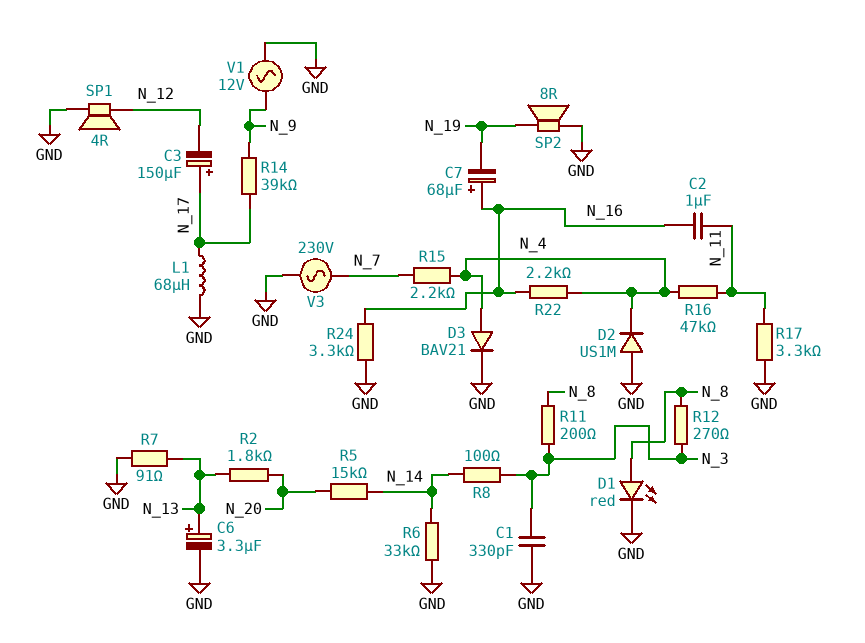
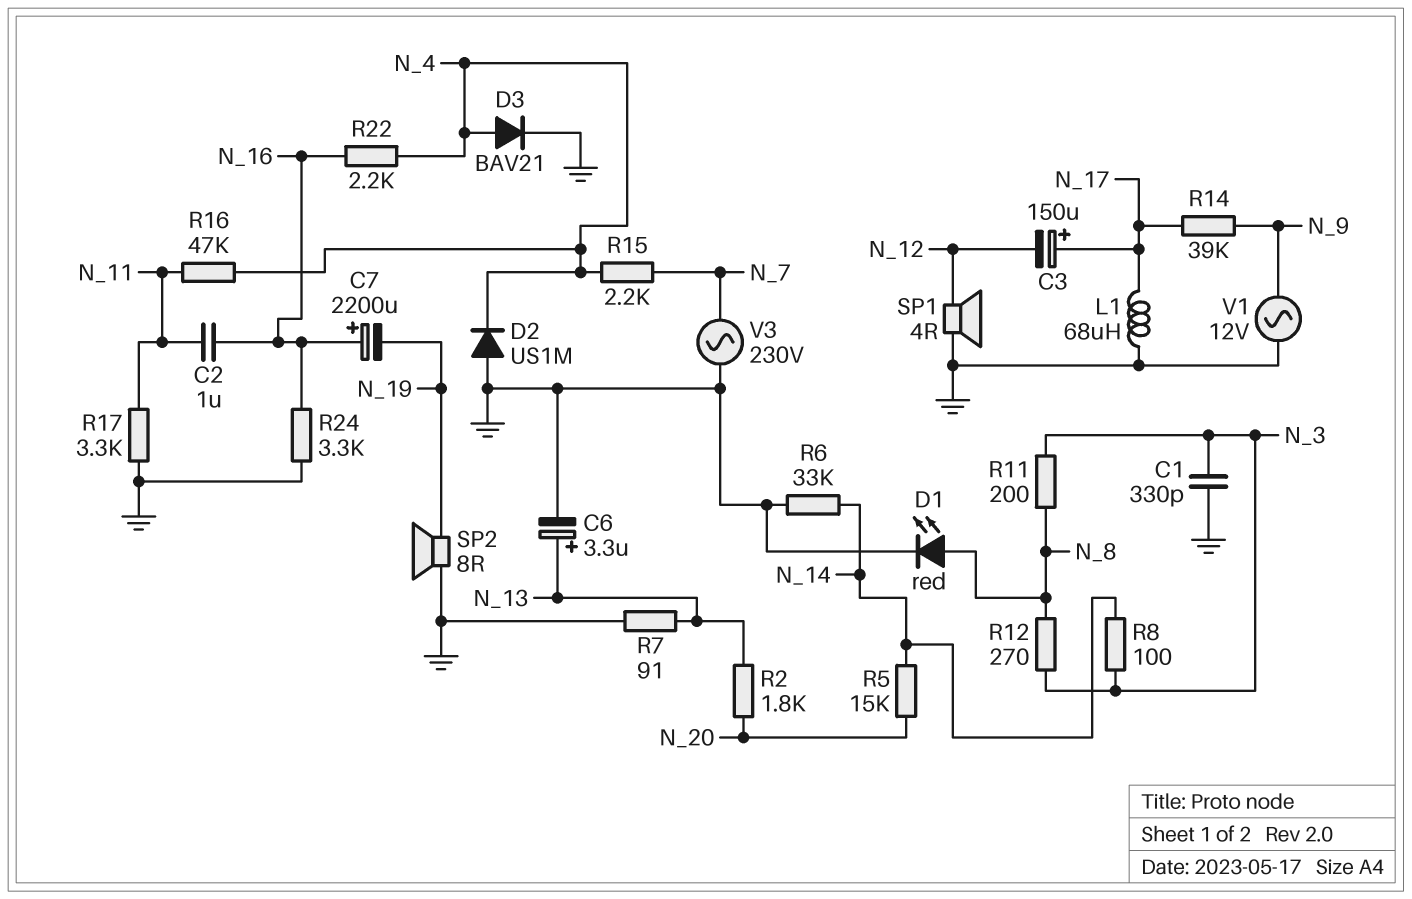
C7: 68uF (plus N_16, minus N_19) -> 2200uF (plus N_16, minus N_19)

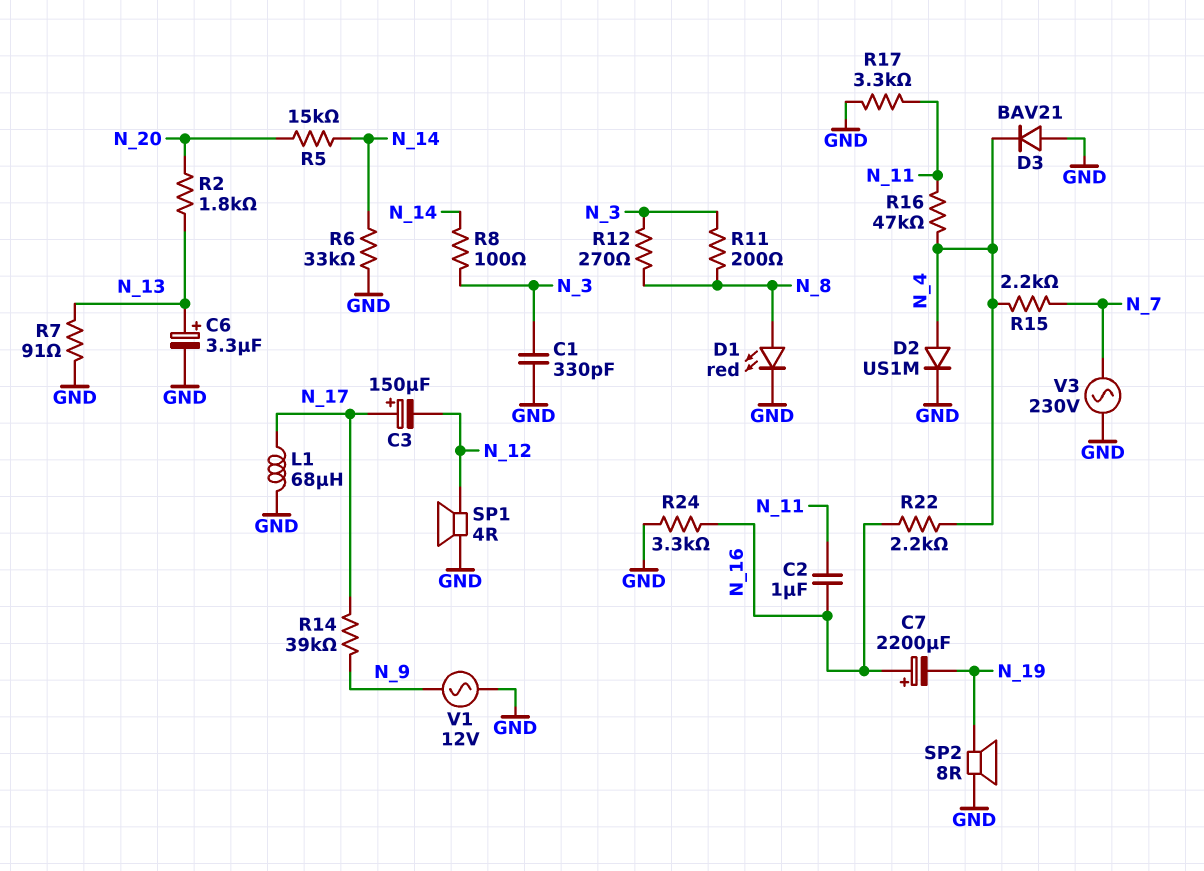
D2: diode US1M (A GND, K N_4) -> diode US1M (A N_4, K GND)
D3: diode BAV21 (A N_4, K GND) -> diode BAV21 (A GND, K N_4)

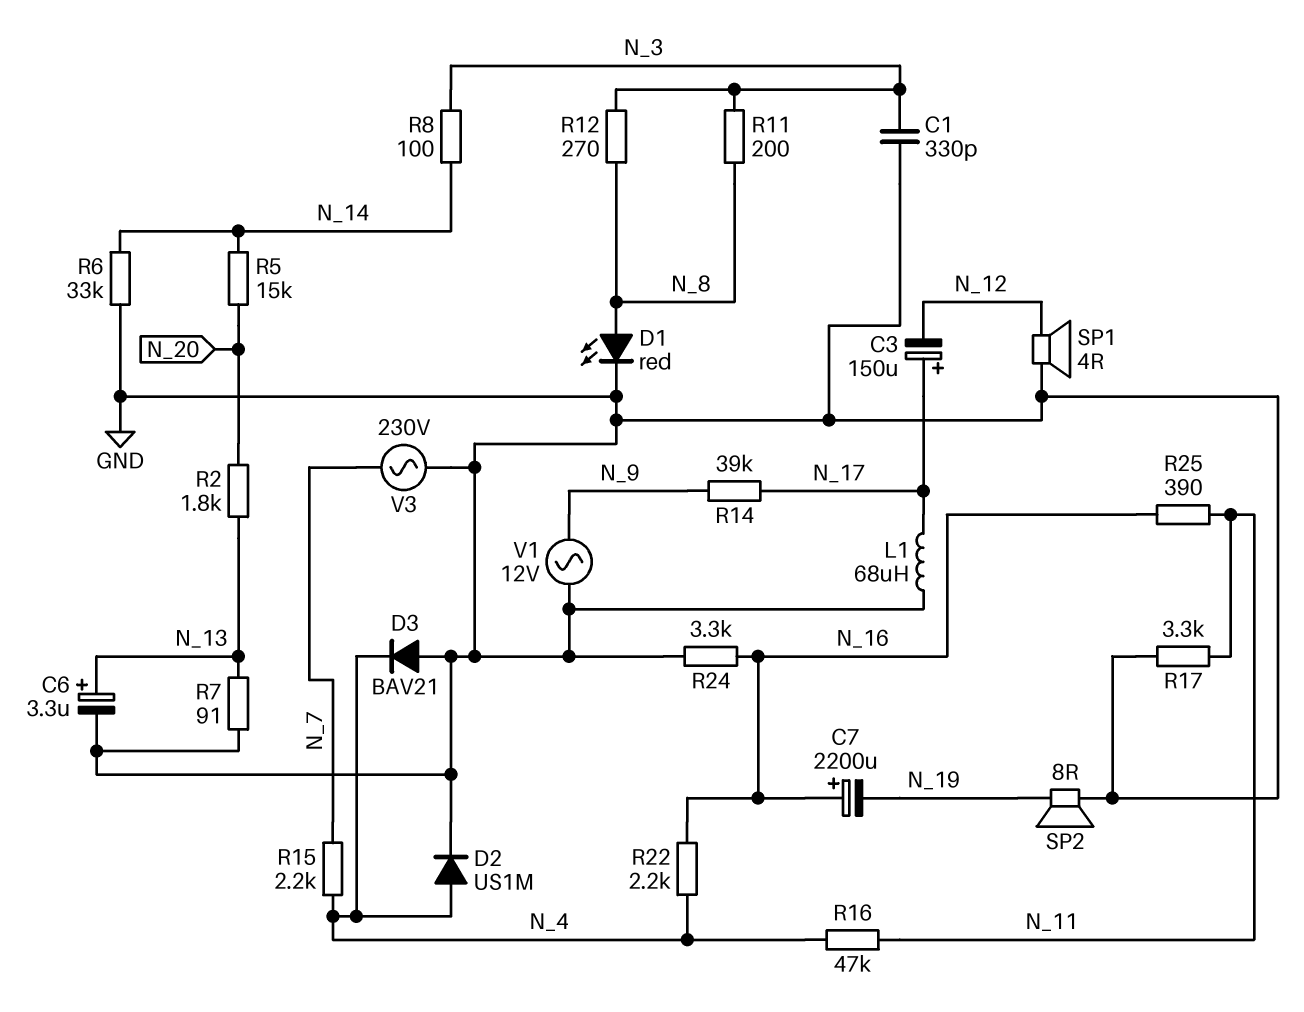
C2: 1uF (N_11, N_16) -> none
R25: none -> 390 (N_11, N_16)

